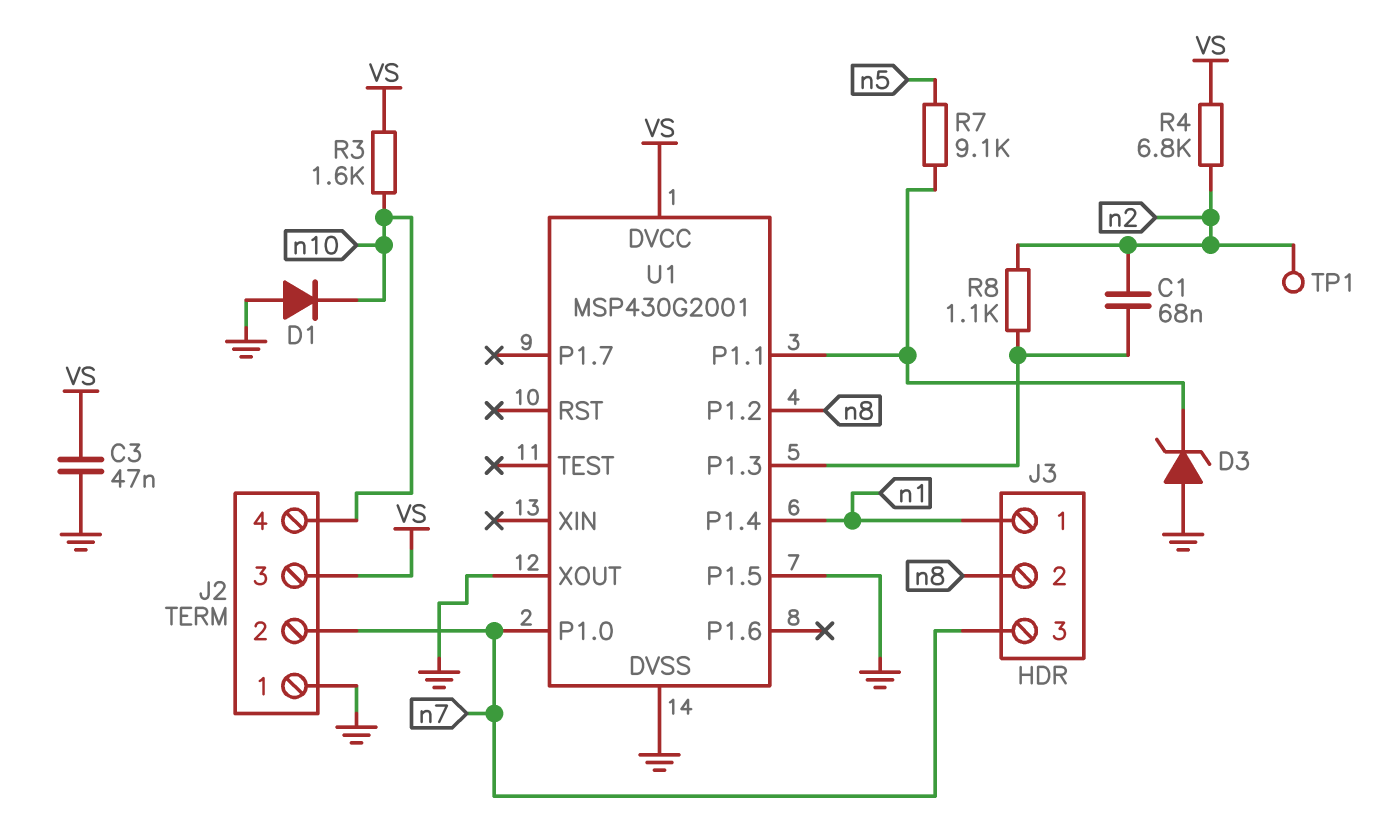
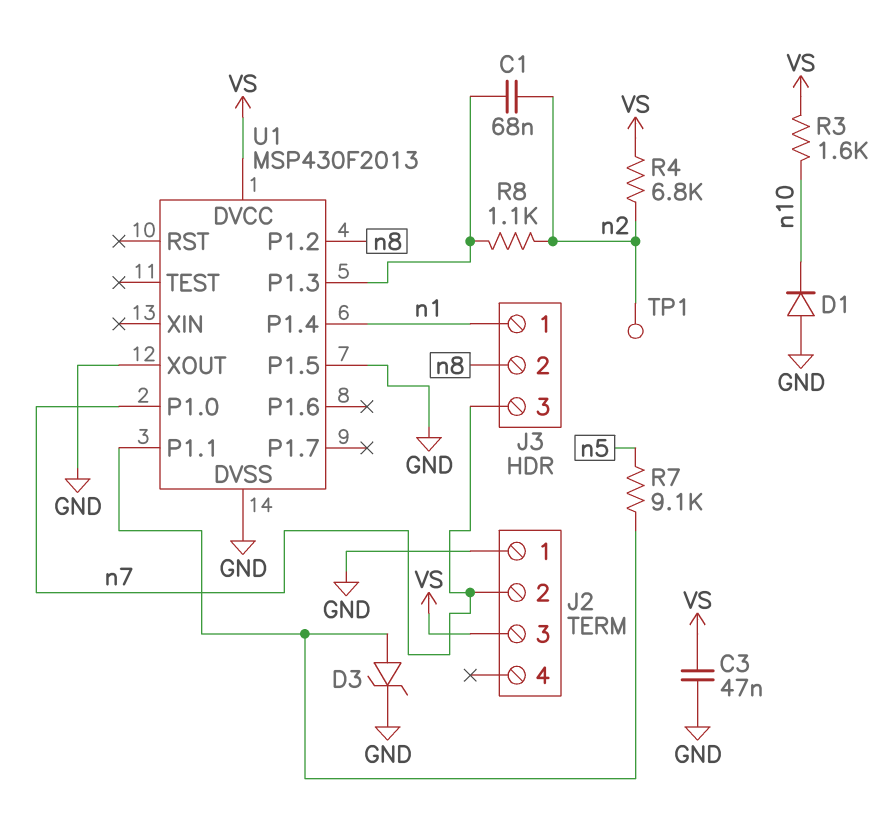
D3: zener (A GND, K U1/P1.1) -> zener (A U1/P1.1, K GND)
J2 pin 4: n10 -> none
U1: MSP430G2001 -> MSP430F2013

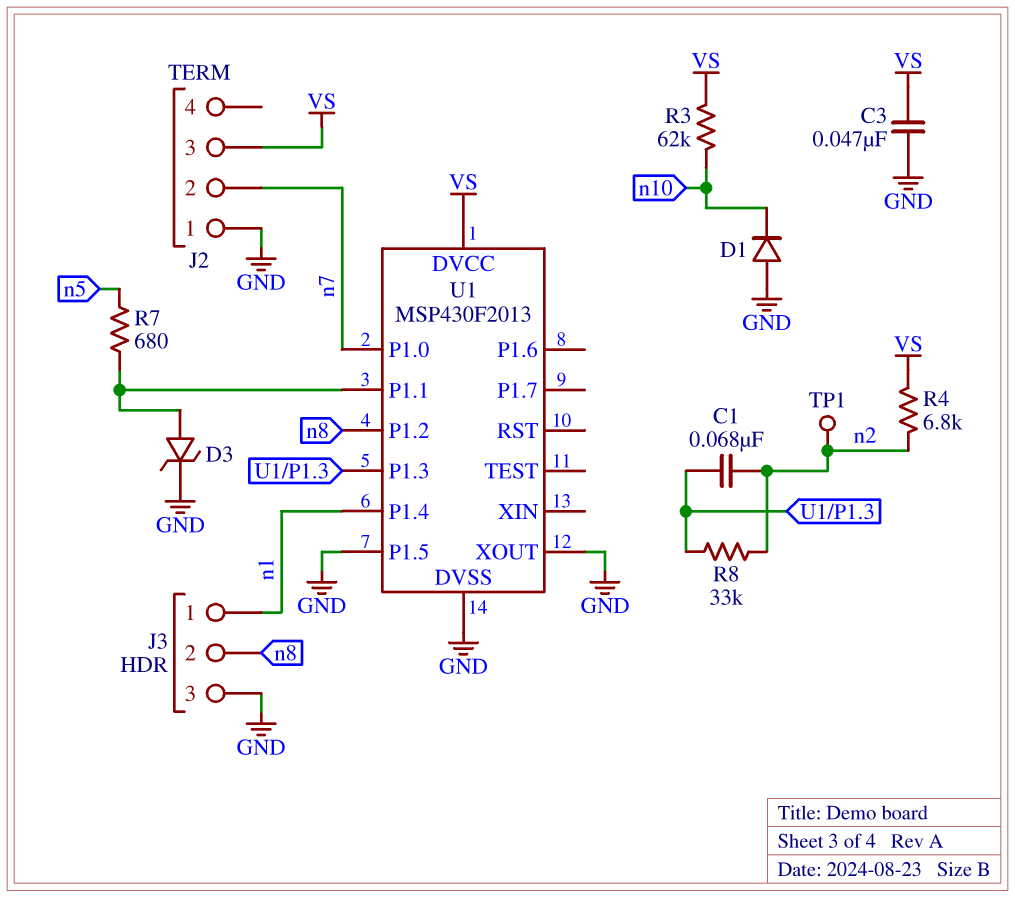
J3 pin 3: n7 -> GND
R3: 1.6k (VS, n10) -> 62k (VS, n10)
R7: 9.1k (U1/P1.1, n5) -> 680 (U1/P1.1, n5)
R8: 1.1k (U1/P1.3, n2) -> 33k (U1/P1.3, n2)

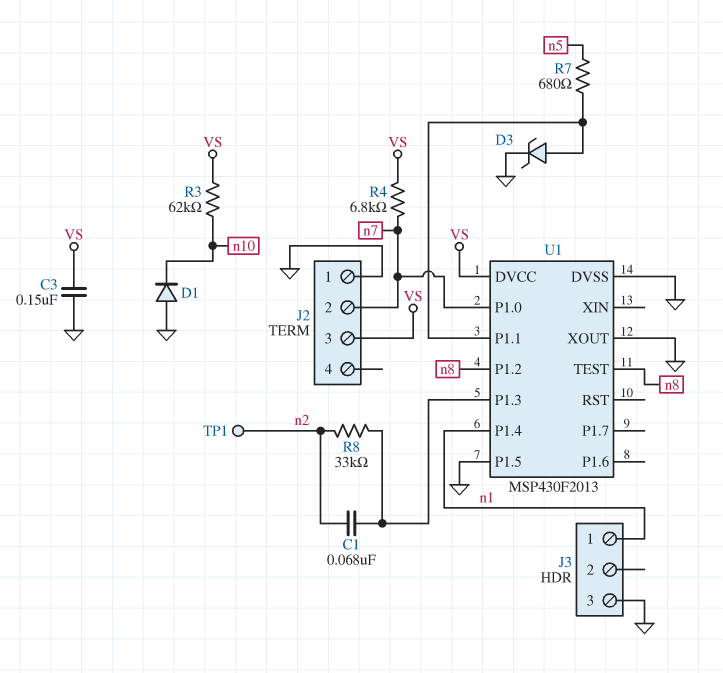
C3: 47nF (GND, VS) -> 150nF (GND, VS)
J3 pin 2: n8 -> none
R4: 6.8k (VS, n2) -> 6.8k (VS, n7)
U1 pin TEST: none -> n8

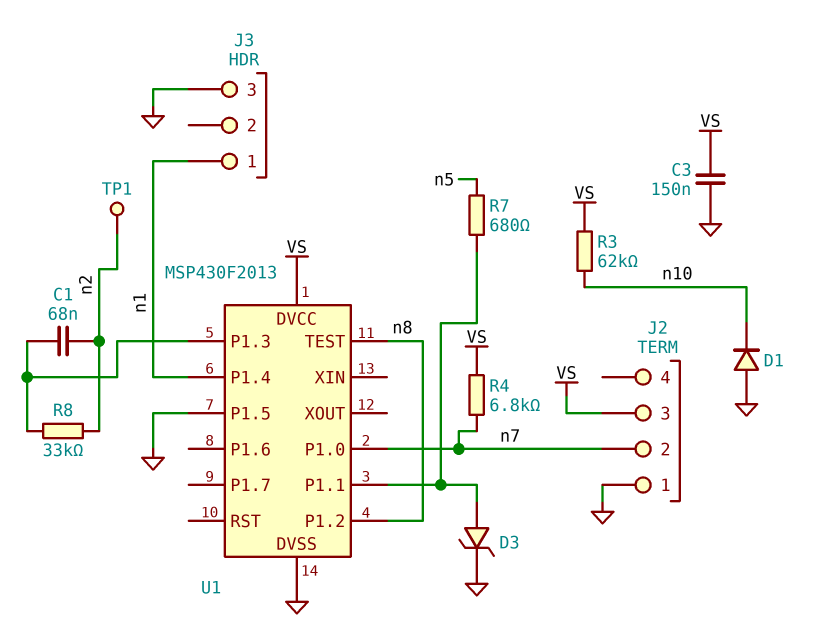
U1 pin XOUT: GND -> none

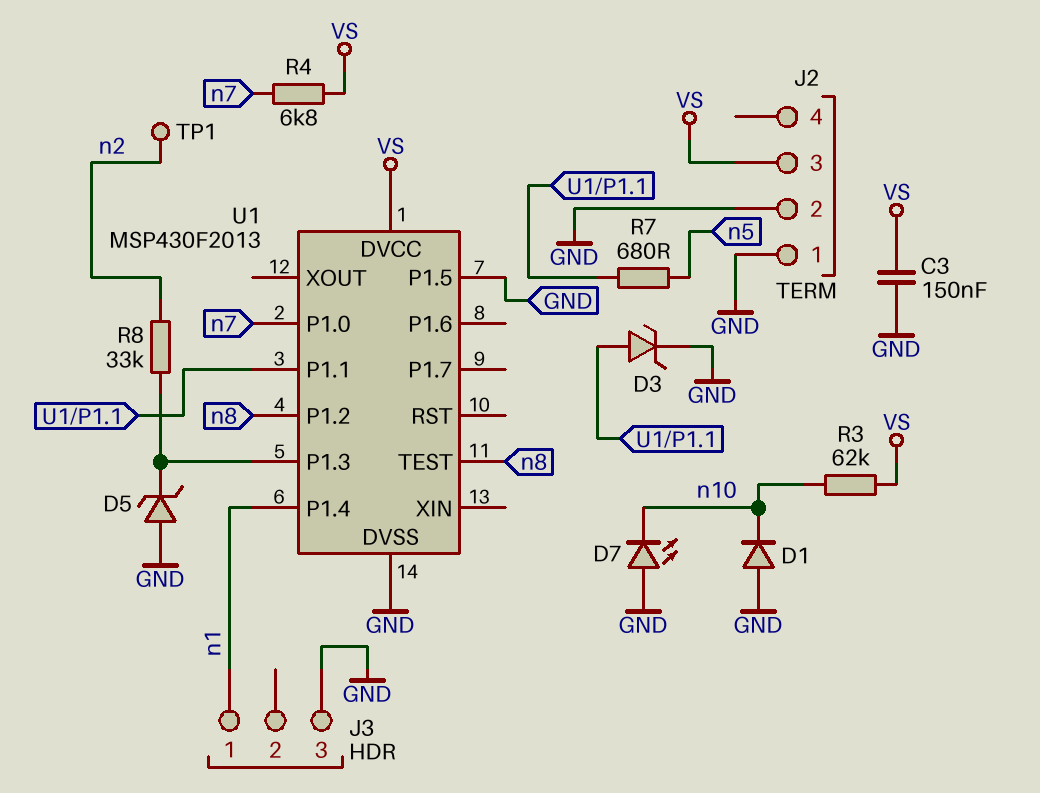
C1: 68nF (U1/P1.3, n2) -> none
D5: none -> zener (A GND, K U1/P1.3)
D7: none -> LED (A GND, K n10)
J2 pin 2: n7 -> GND

